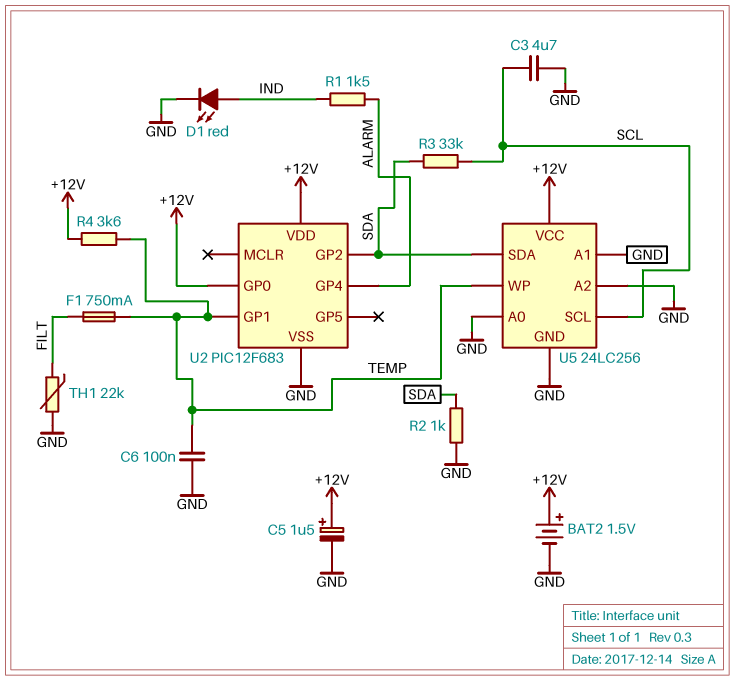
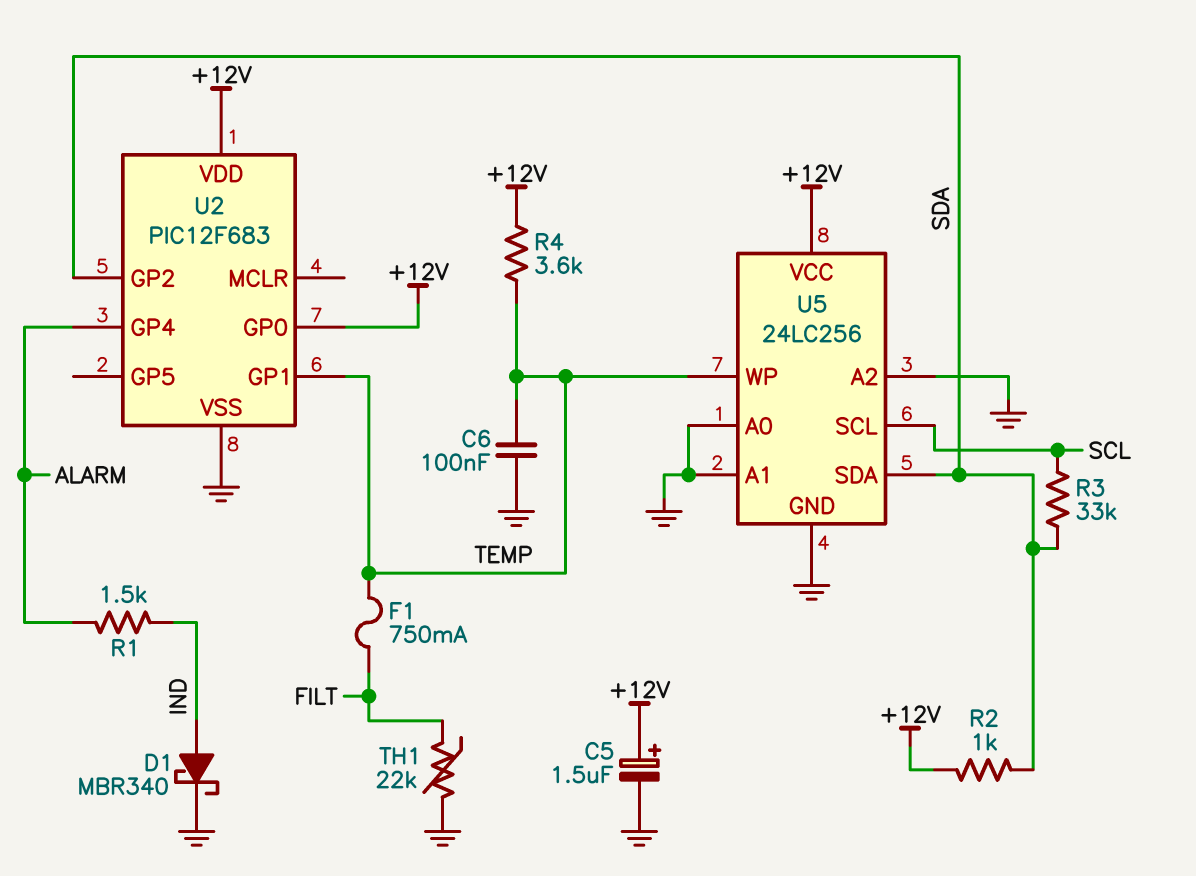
BAT2: 1.5V (plus +12V, minus GND) -> none
C3: 4.7uF (GND, SCL) -> none
D1: LED red (A IND, K GND) -> schottky MBR340 (A IND, K GND)
R2: 1k (GND, SDA) -> 1k (+12V, SDA)

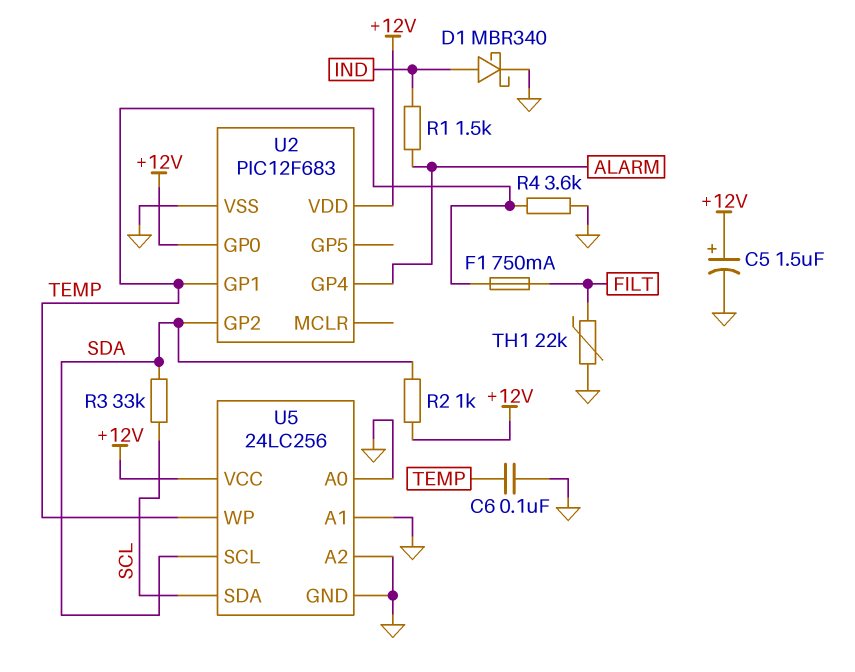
R4: 3.6k (+12V, TEMP) -> 3.6k (GND, TEMP)
U5 pin SCL: SCL -> SDA
U5 pin SDA: SDA -> SCL

